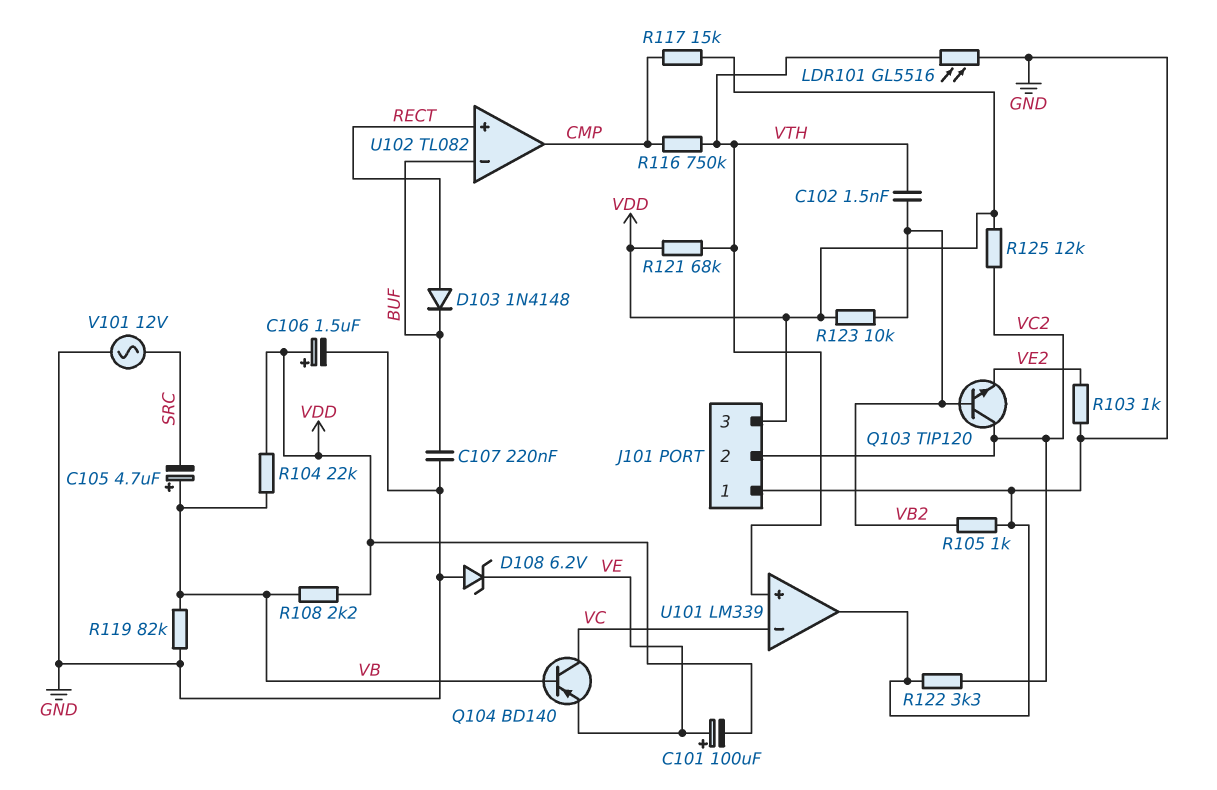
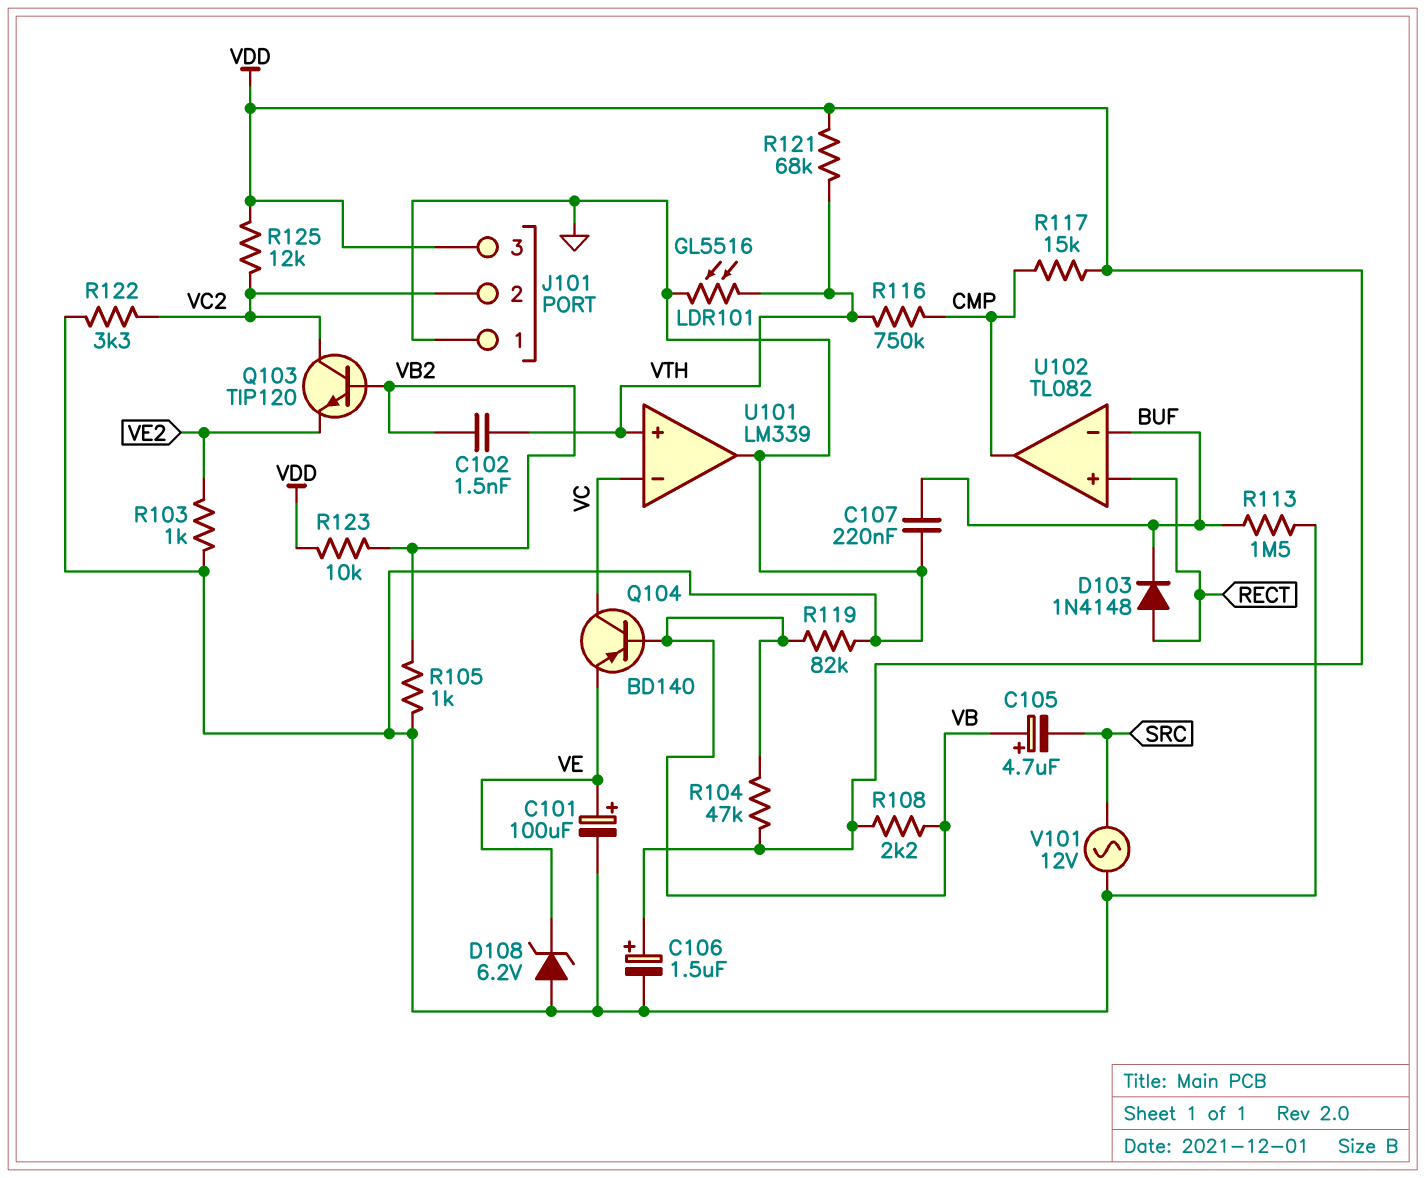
C101: 100uF (plus VE, minus VDD) -> 100uF (plus VE, minus GND)
R104: 22k (VB, VDD) -> 47k (VB, VDD)
R113: none -> 1.5M (BUF, GND)

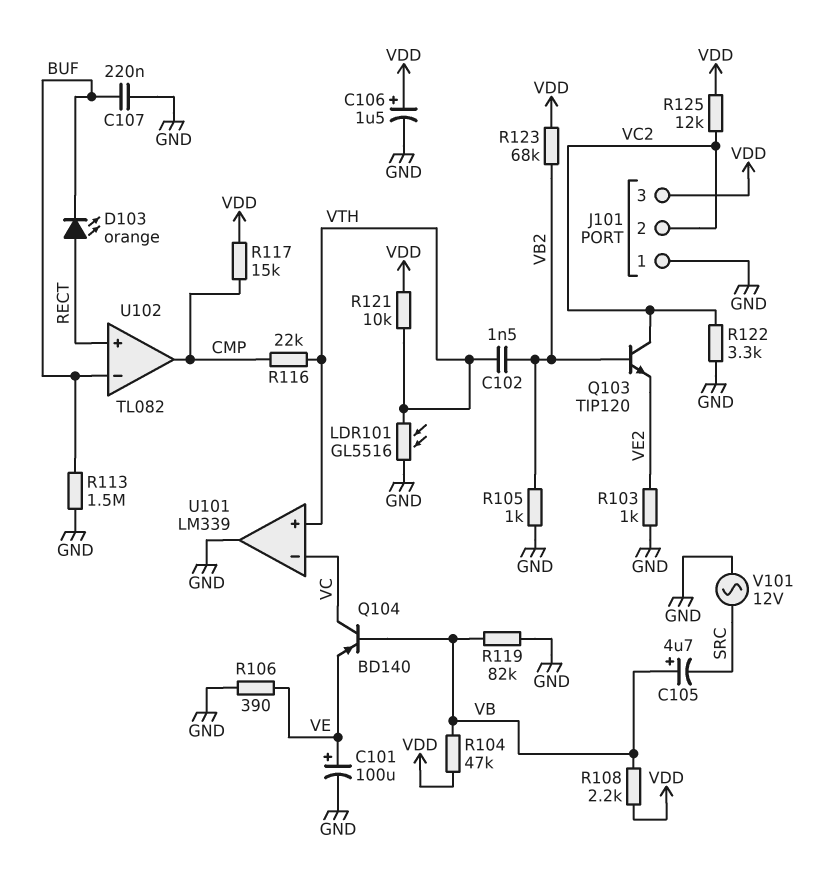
D103: diode 1N4148 (A RECT, K BUF) -> LED orange (A RECT, K BUF)
D108: zener 6.2V (A GND, K VE) -> none
R106: none -> 390 (GND, VE)
R116: 750k (CMP, VTH) -> 22k (CMP, VTH)
R121: 68k (VDD, VTH) -> 10k (VDD, VTH)
R123: 10k (VB2, VDD) -> 68k (VB2, VDD)

